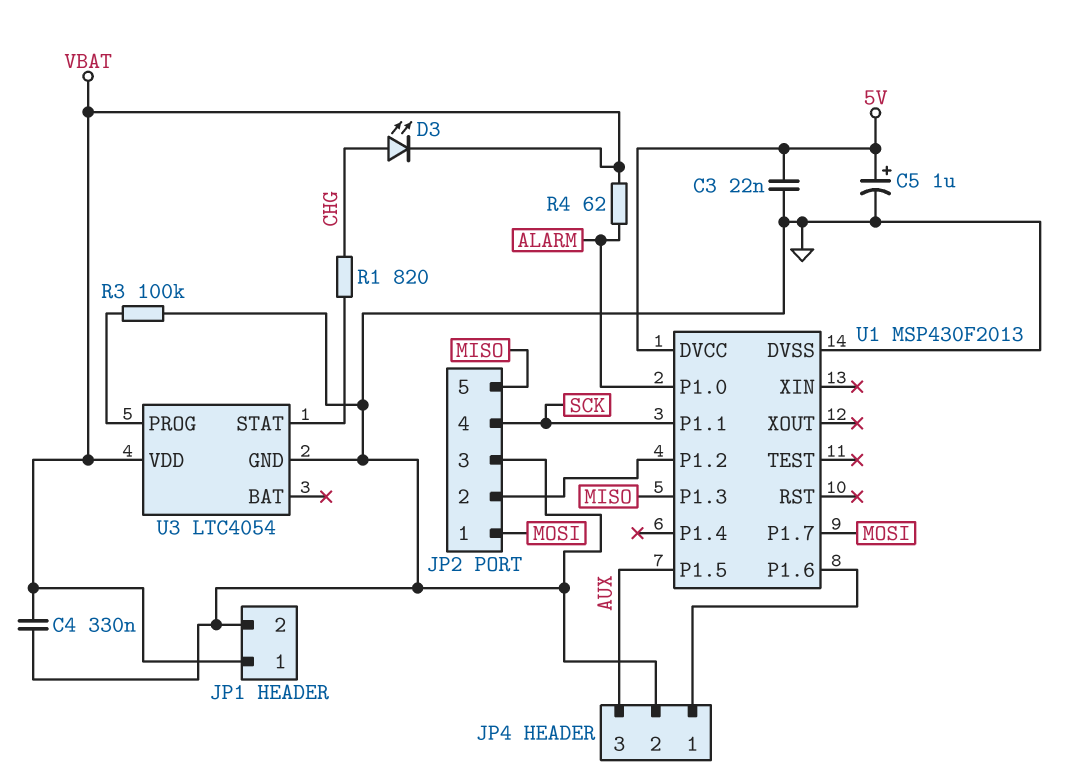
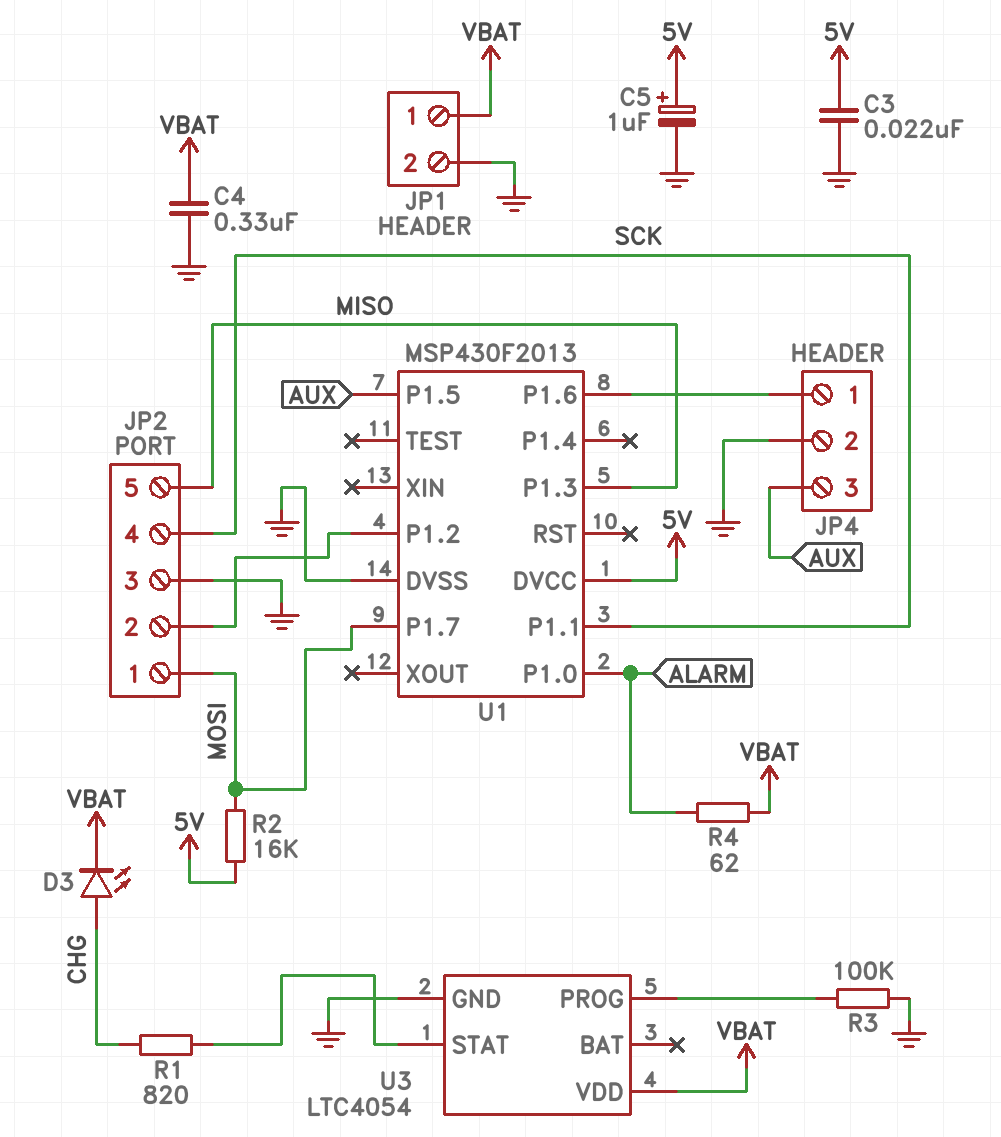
R2: none -> 16k (5V, MOSI)

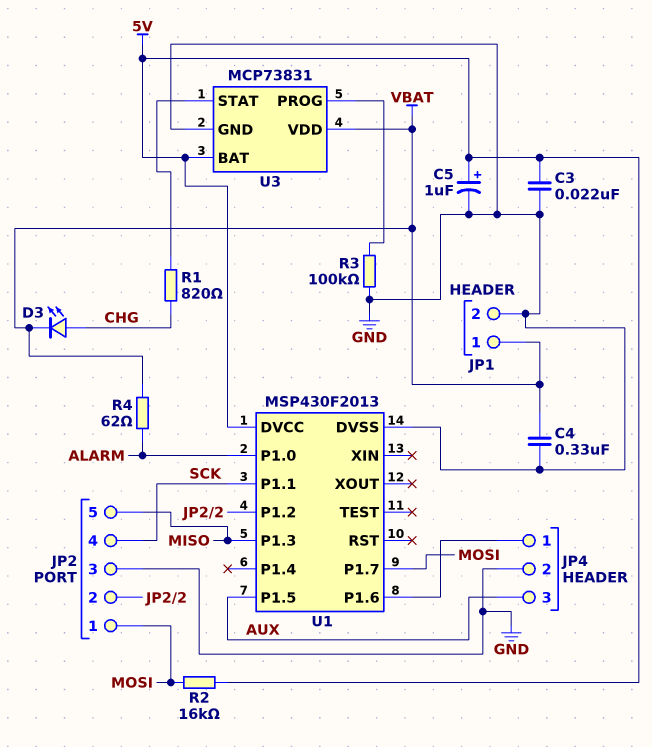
U3: LTC4054 -> MCP73831
U3 pin BAT: none -> 5V

